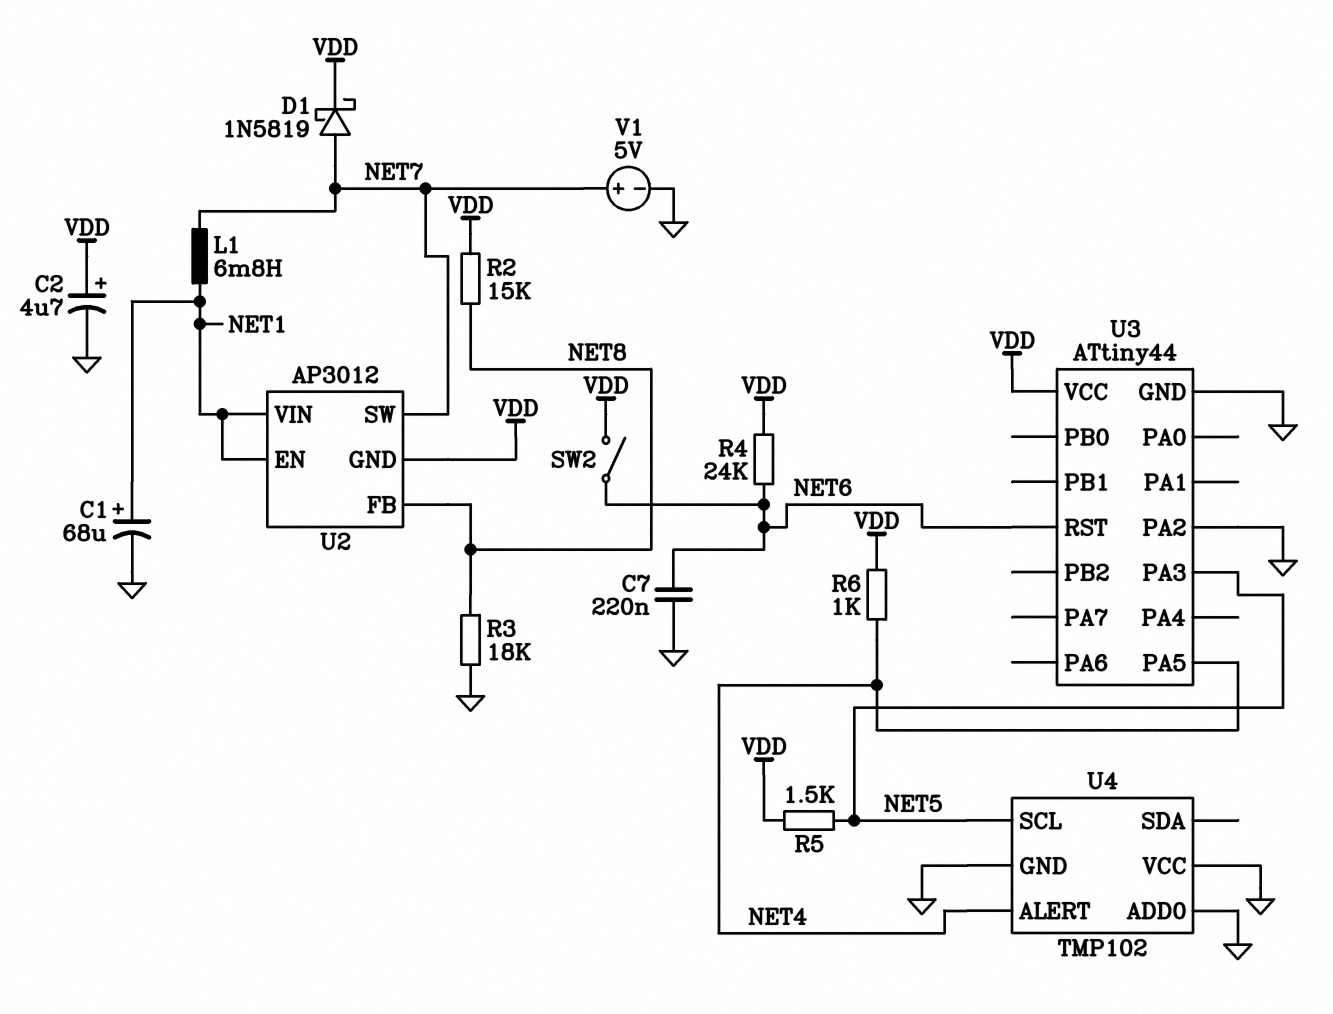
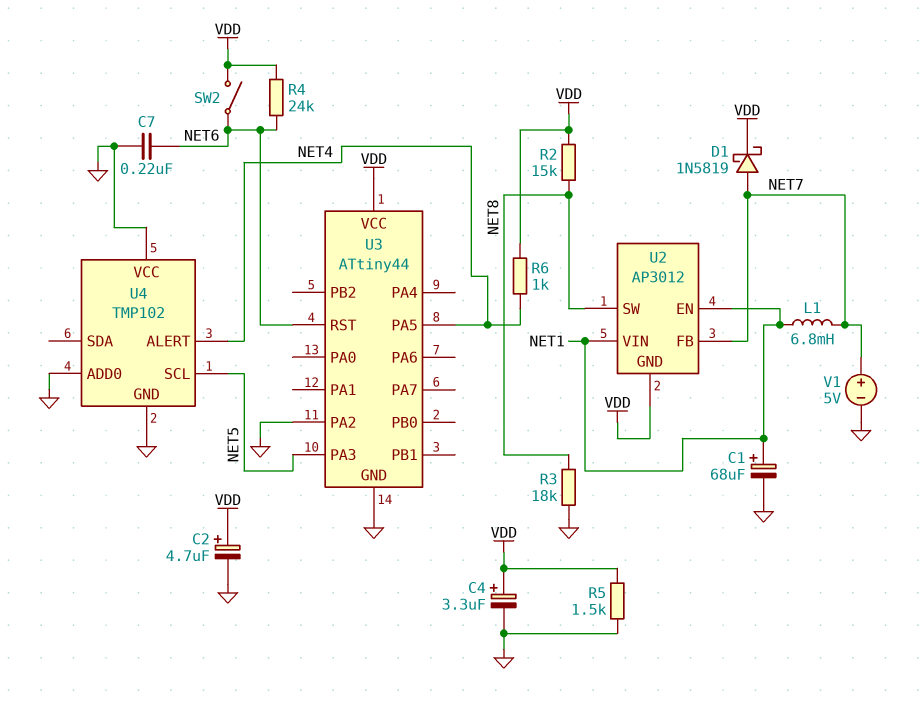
C4: none -> 3.3uF (plus VDD, minus GND)
R5: 1.5k (NET5, VDD) -> 1.5k (GND, VDD)
U2 pin FB: NET8 -> NET7
U2 pin SW: NET7 -> NET8

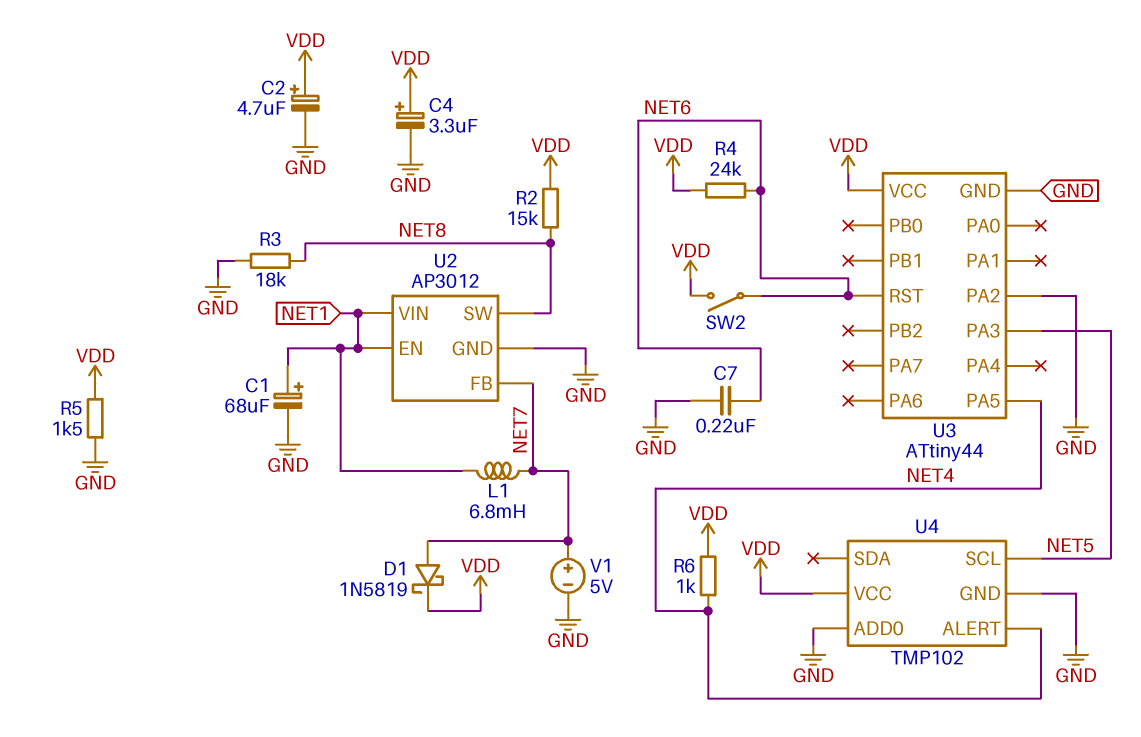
U2 pin GND: VDD -> GND
U4 pin VCC: GND -> VDD

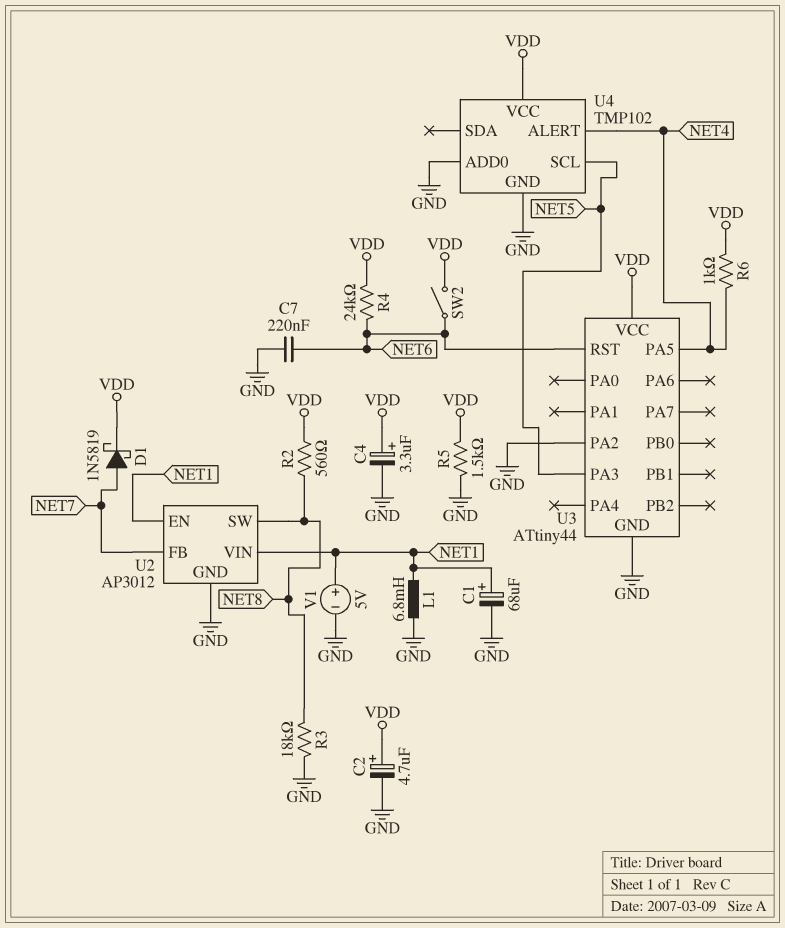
L1: 6.8mH (NET1, NET7) -> 6.8mH (GND, NET1)
R2: 15k (NET8, VDD) -> 560 (NET8, VDD)
V1: 5V (plus NET7, minus GND) -> 5V (plus NET1, minus GND)

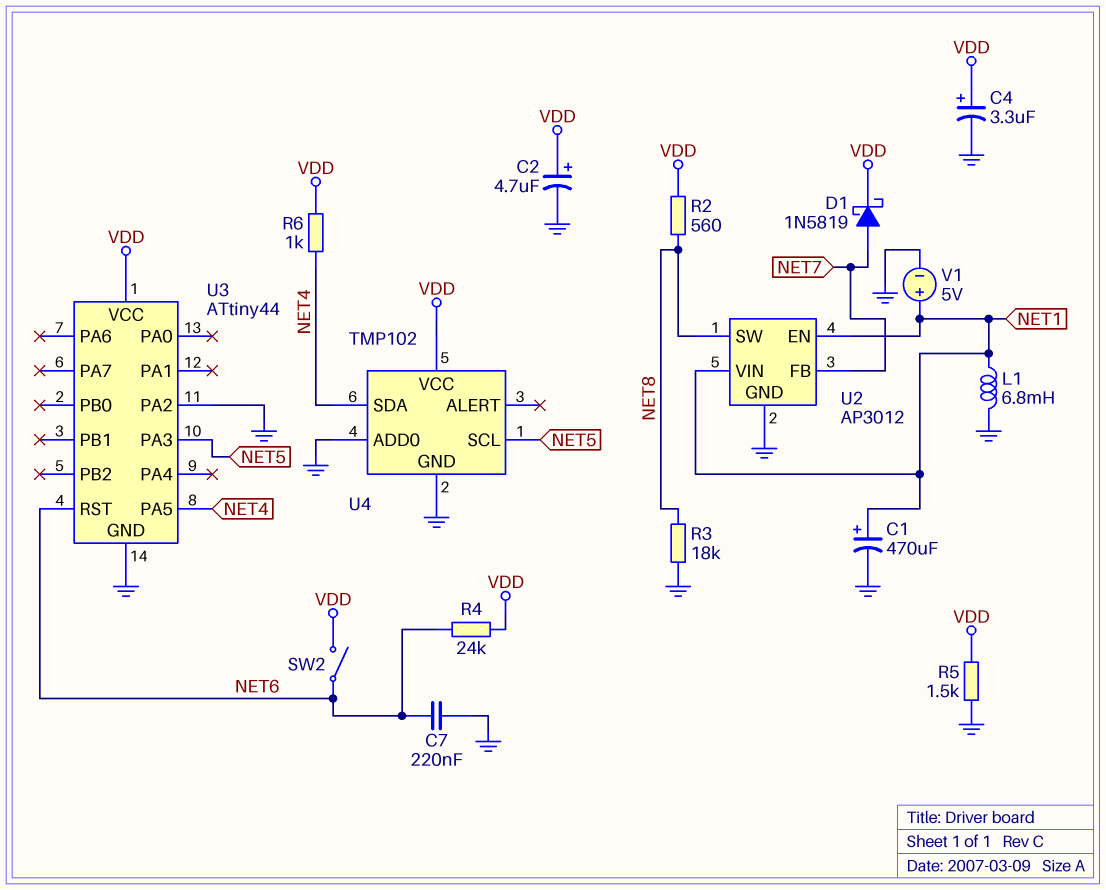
C1: 68uF (plus NET1, minus GND) -> 470uF (plus NET1, minus GND)
U4 pin ALERT: NET4 -> none
U4 pin SDA: none -> NET4

